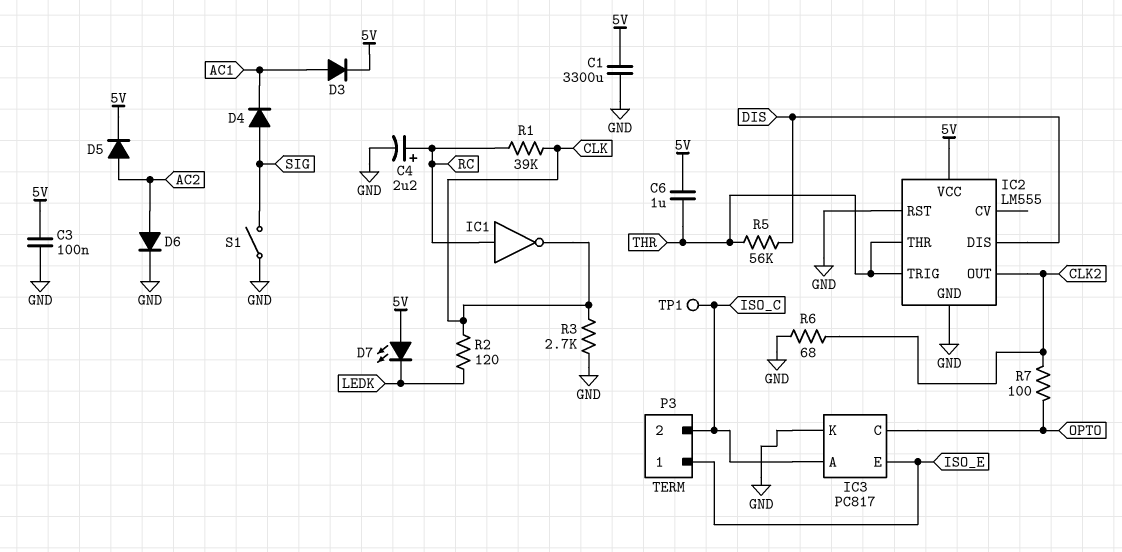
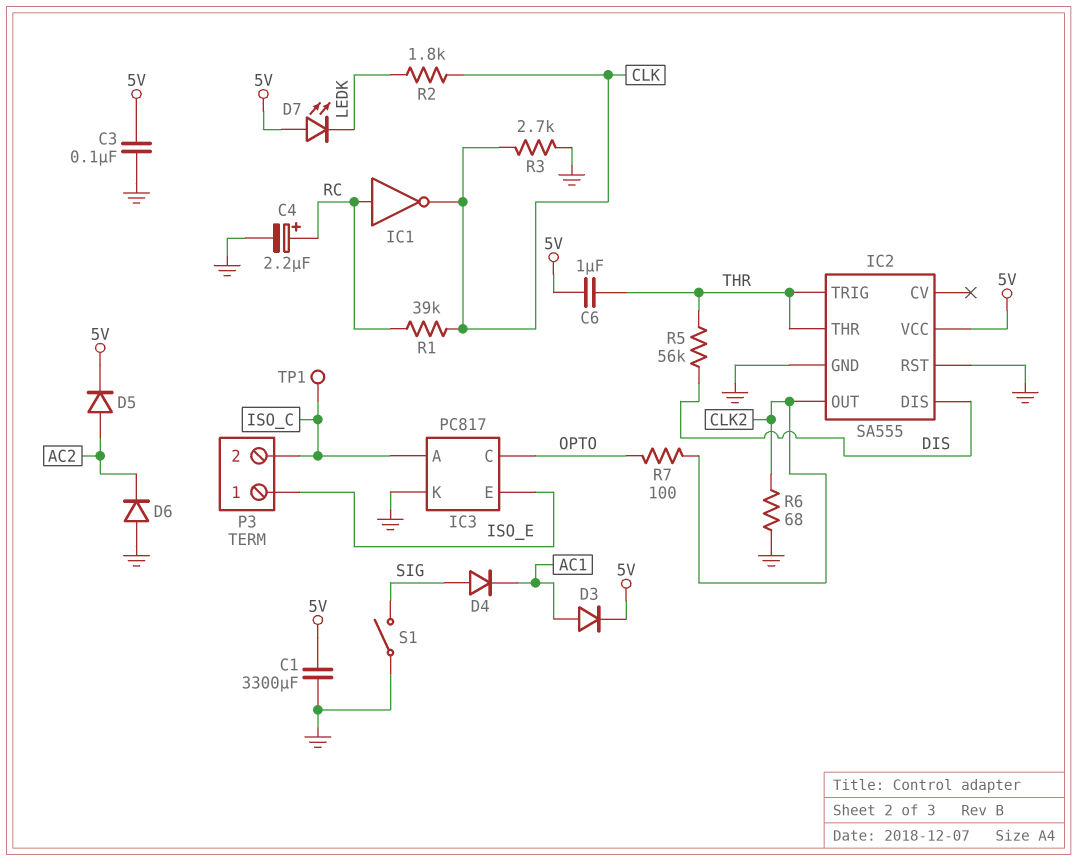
D6: diode (A AC2, K GND) -> diode (A GND, K AC2)
IC2: LM555 -> SA555
R2: 120 (CLK, LEDK) -> 1.8k (CLK, LEDK)

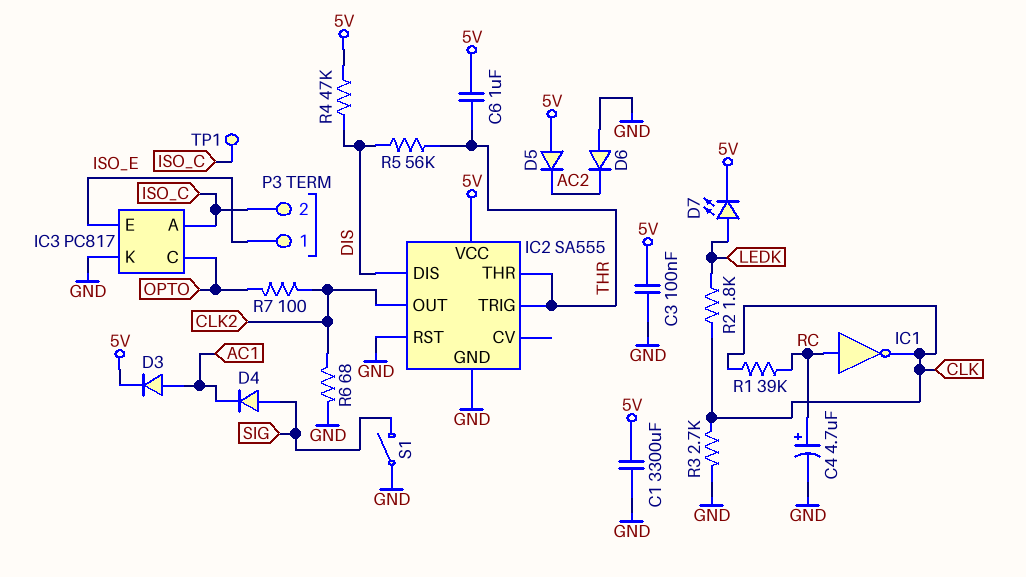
C4: 2.2uF (plus RC, minus GND) -> 4.7uF (plus RC, minus GND)
D5: diode (A AC2, K 5V) -> diode (A 5V, K AC2)
D7: LED (A 5V, K LEDK) -> LED (A LEDK, K 5V)
R4: none -> 47k (5V, DIS)

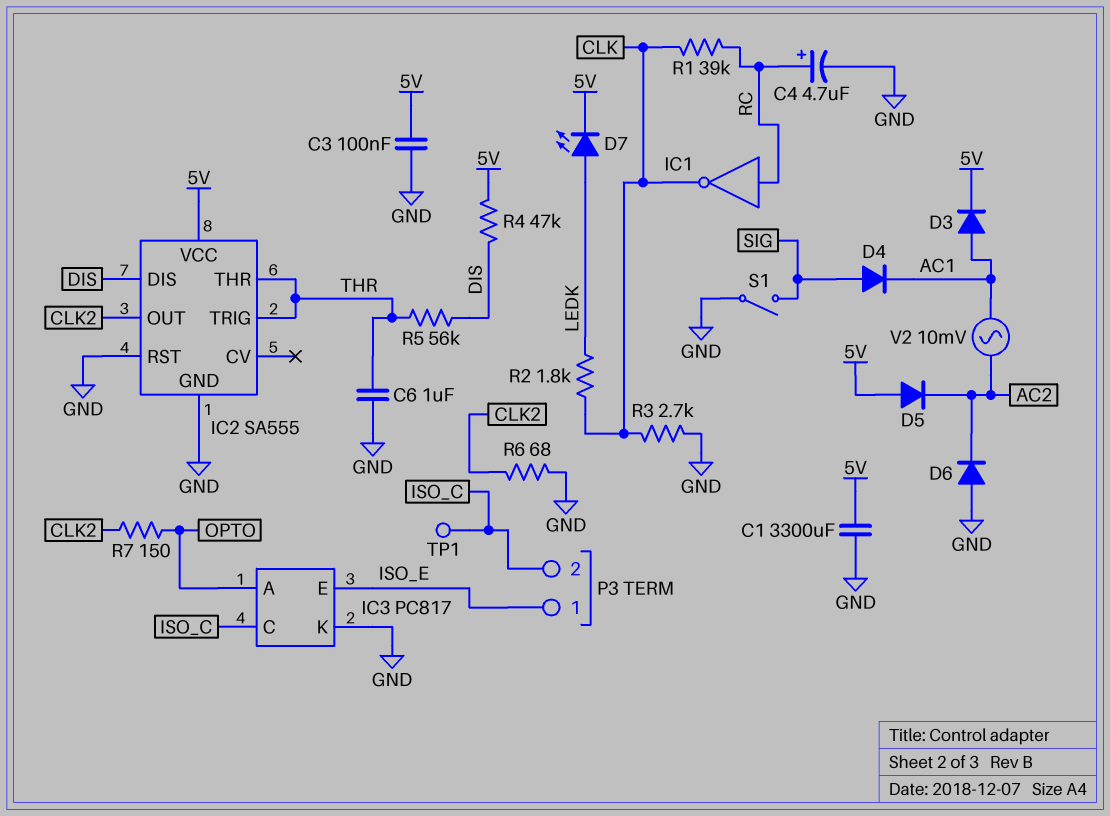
C6: 1uF (5V, THR) -> 1uF (GND, THR)
IC3 pin A: ISO_C -> OPTO
IC3 pin C: OPTO -> ISO_C
R7: 100 (CLK2, OPTO) -> 150 (CLK2, OPTO)
V2: none -> AC 10mV (AC1, AC2)

